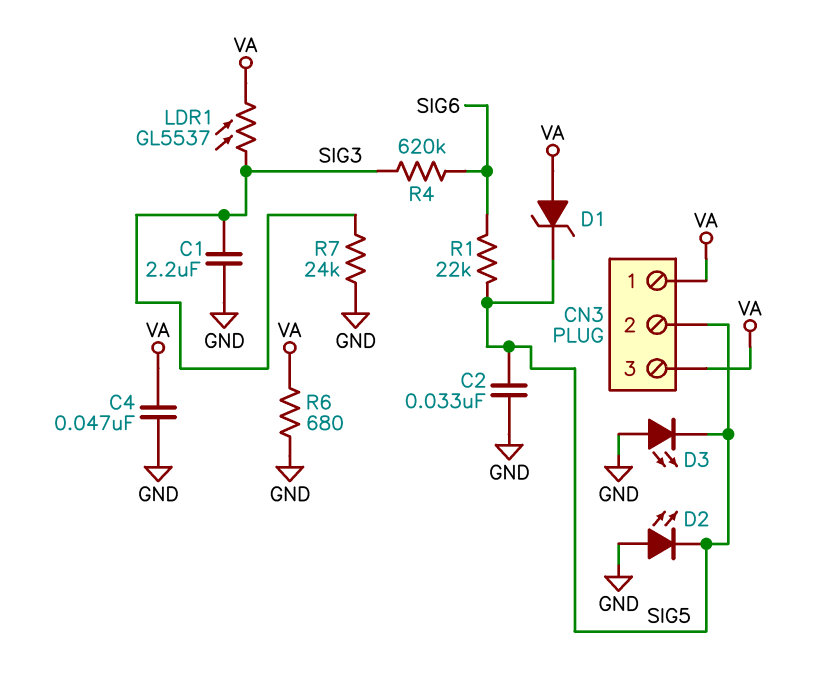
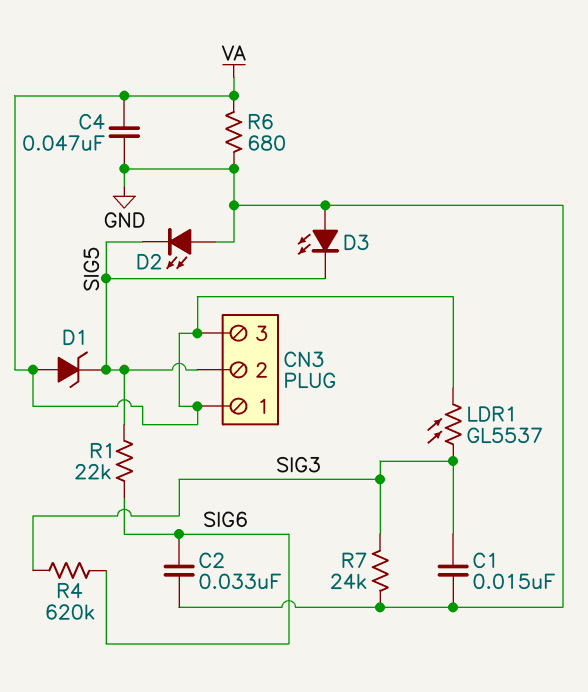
C1: 2.2uF (GND, SIG3) -> 15nF (GND, SIG3)
C2: 33nF (GND, SIG5) -> 33nF (GND, SIG6)

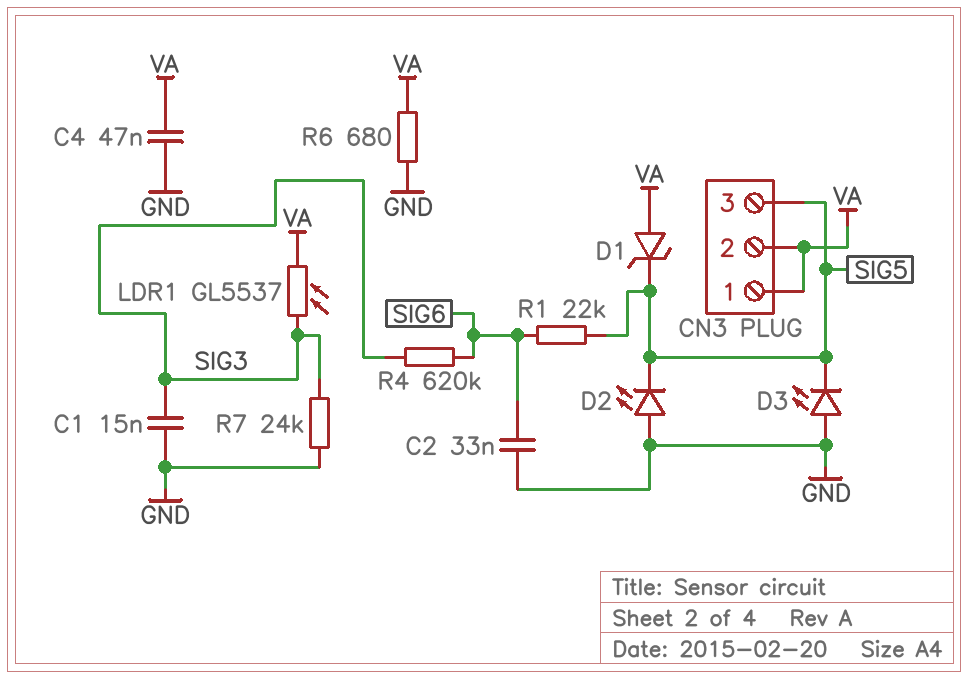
CN3 pin 2: SIG5 -> VA
CN3 pin 3: VA -> SIG5

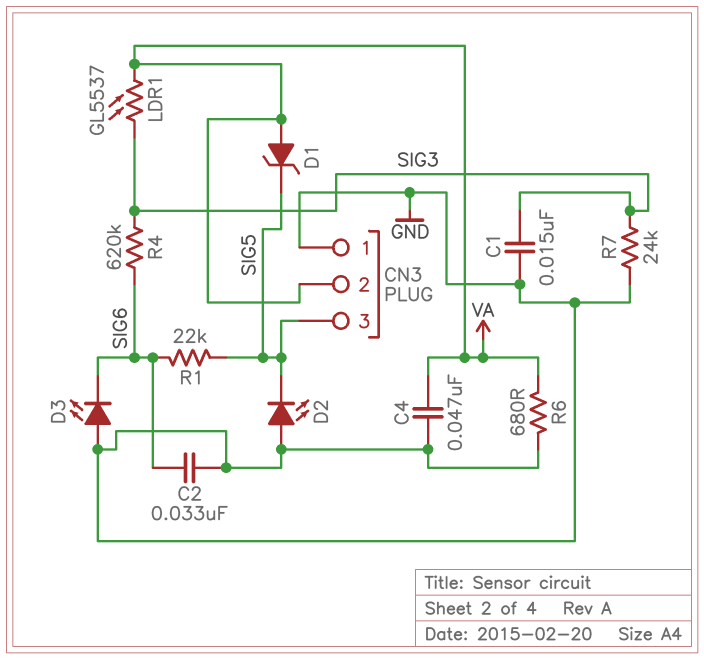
CN3 pin 1: VA -> GND
D3: LED (A GND, K SIG5) -> LED (A GND, K SIG6)

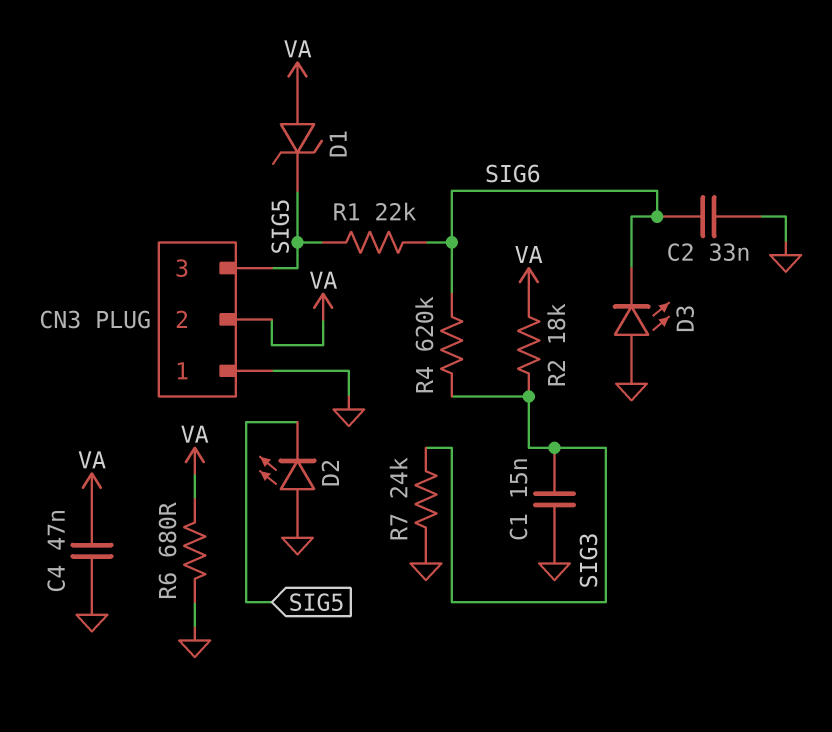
LDR1: GL5537 (SIG3, VA) -> none
R2: none -> 18k (SIG3, VA)

